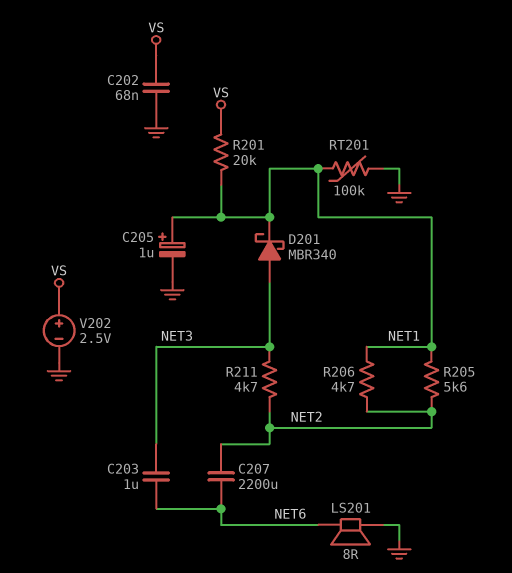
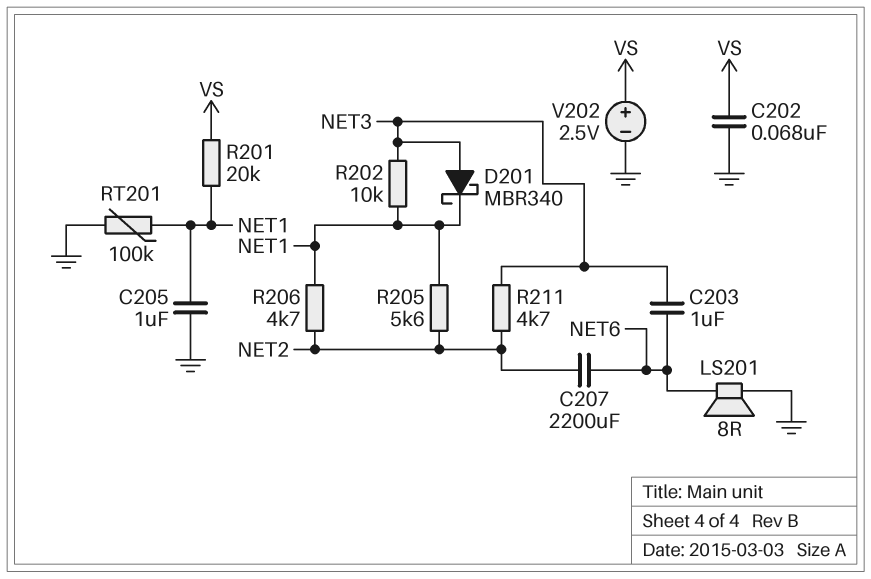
C205: 1uF (plus NET1, minus GND) -> 1uF (GND, NET1)
R202: none -> 10k (NET1, NET3)

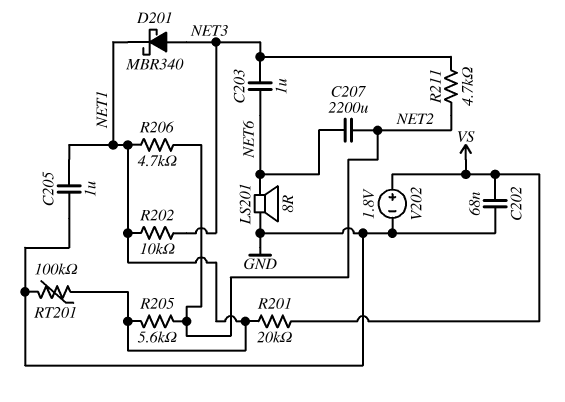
V202: 2.5V (plus VS, minus GND) -> 1.8V (plus VS, minus GND)

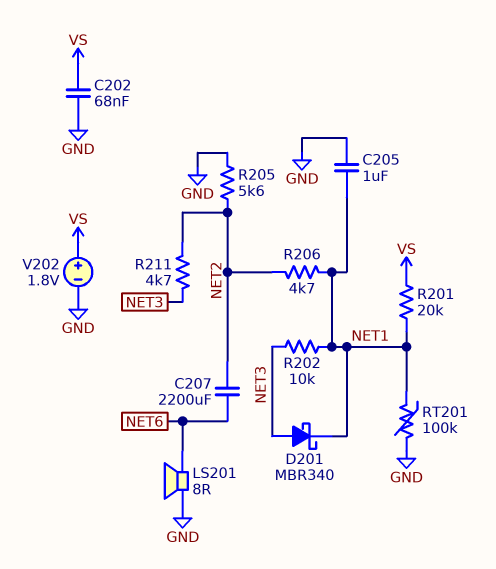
C203: 1uF (NET3, NET6) -> none
R205: 5.6k (NET1, NET2) -> 5.6k (GND, NET2)

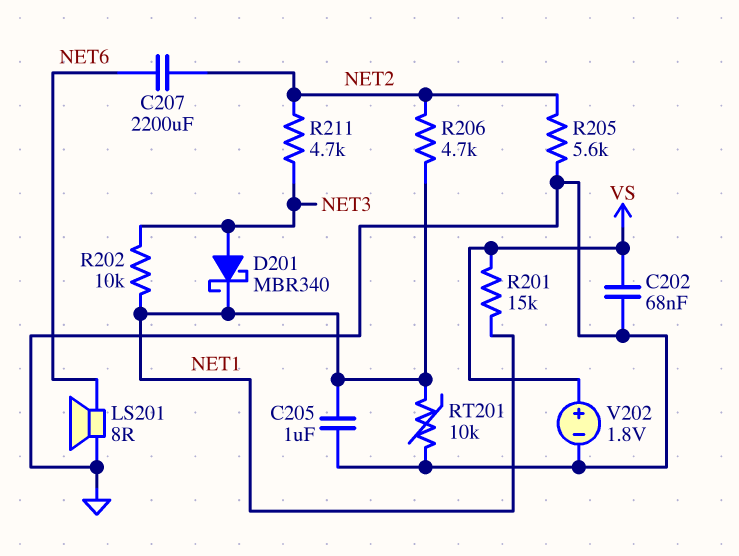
R201: 20k (NET1, VS) -> 15k (NET1, VS)
RT201: 100k (GND, NET1) -> 10k (GND, NET1)

